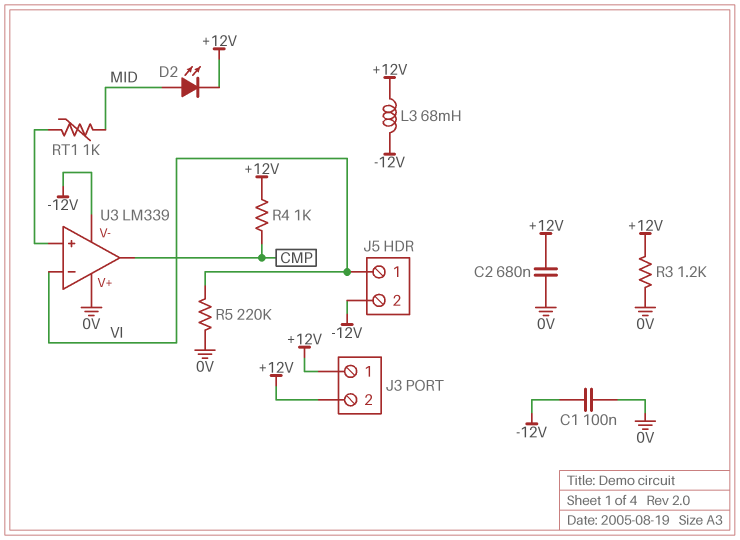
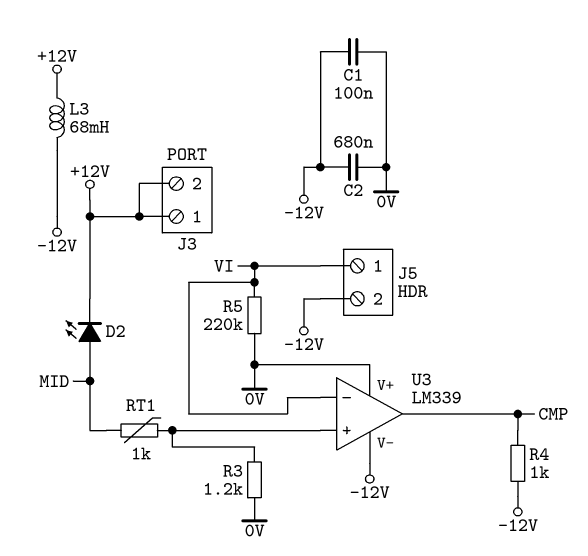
C2: 680nF (+12V, 0V) -> 680nF (-12V, 0V)
R3: 1.2k (+12V, 0V) -> 1.2k (0V, U3/in+)
R4: 1k (+12V, CMP) -> 1k (-12V, CMP)

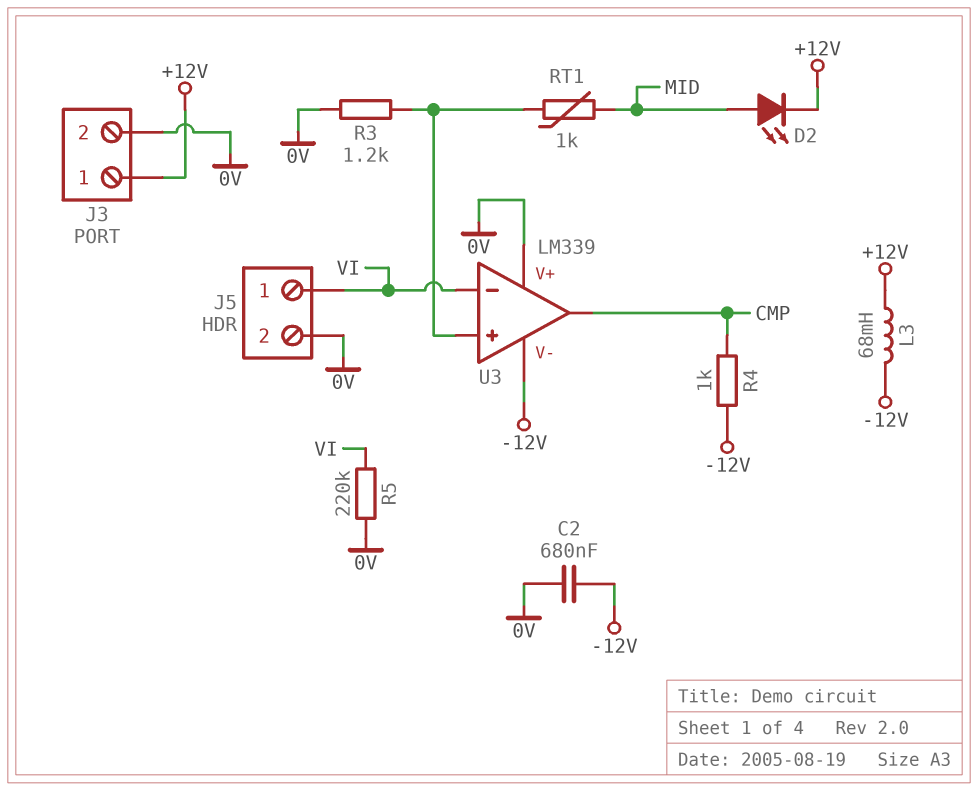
C1: 100nF (-12V, 0V) -> none
J3 pin 2: +12V -> 0V
J5 pin 2: -12V -> 0V

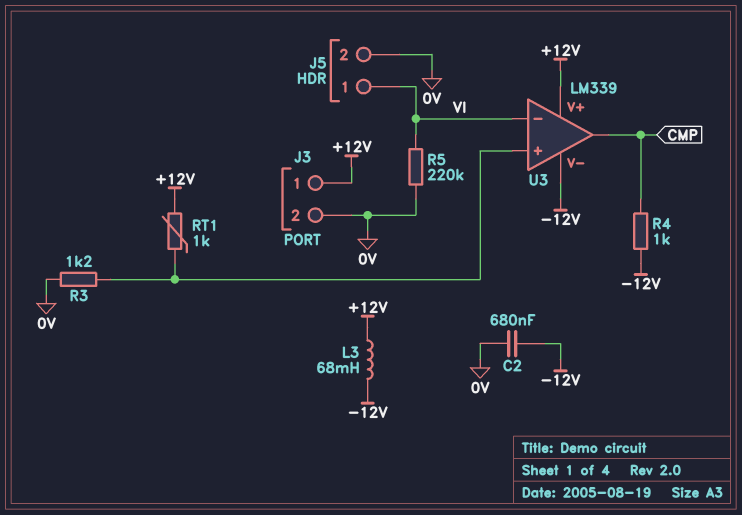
D2: LED (A MID, K +12V) -> none
RT1: 1k (MID, U3/in+) -> 1k (+12V, U3/in+)
U3 pin V+: 0V -> +12V

